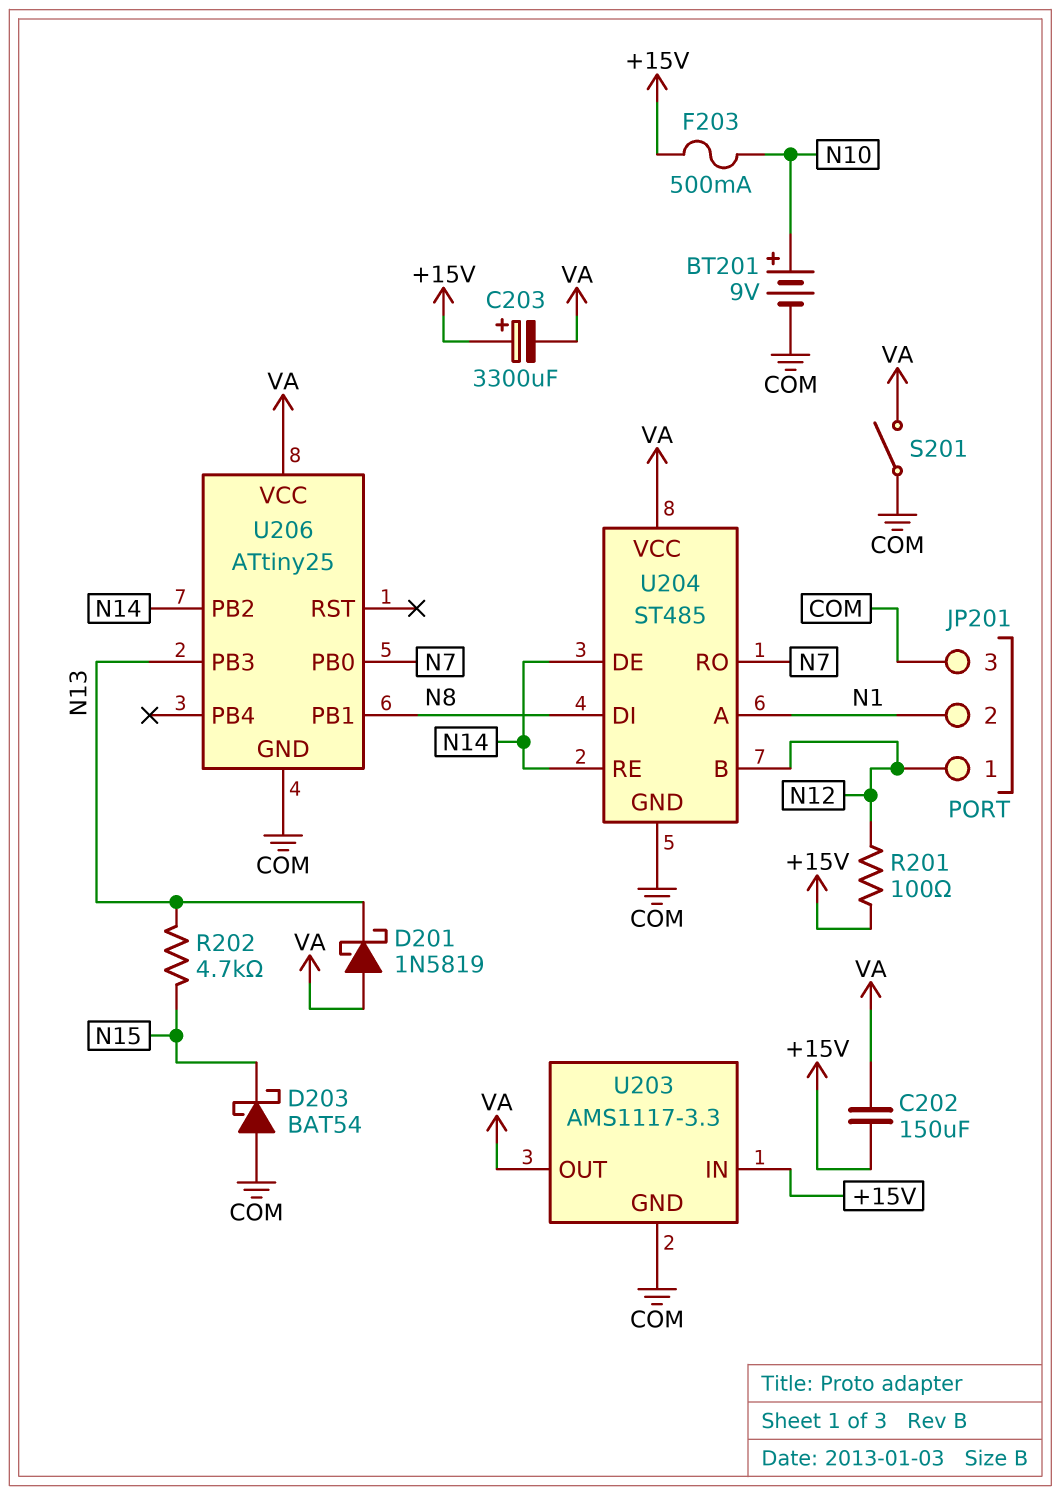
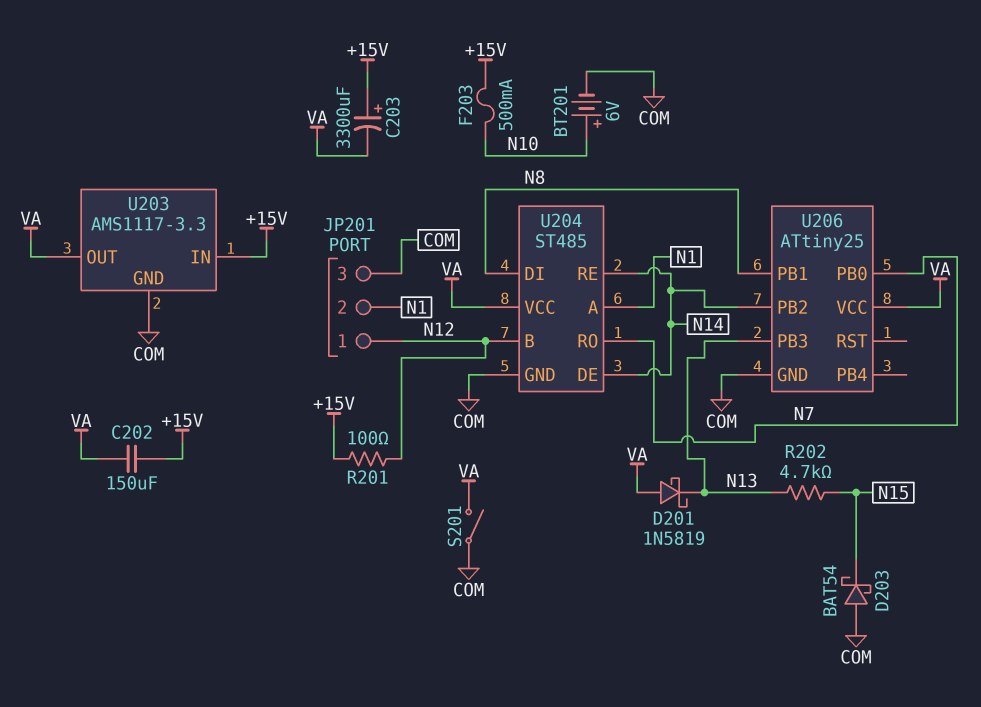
BT201: 9V (plus N10, minus COM) -> 6V (plus N10, minus COM)

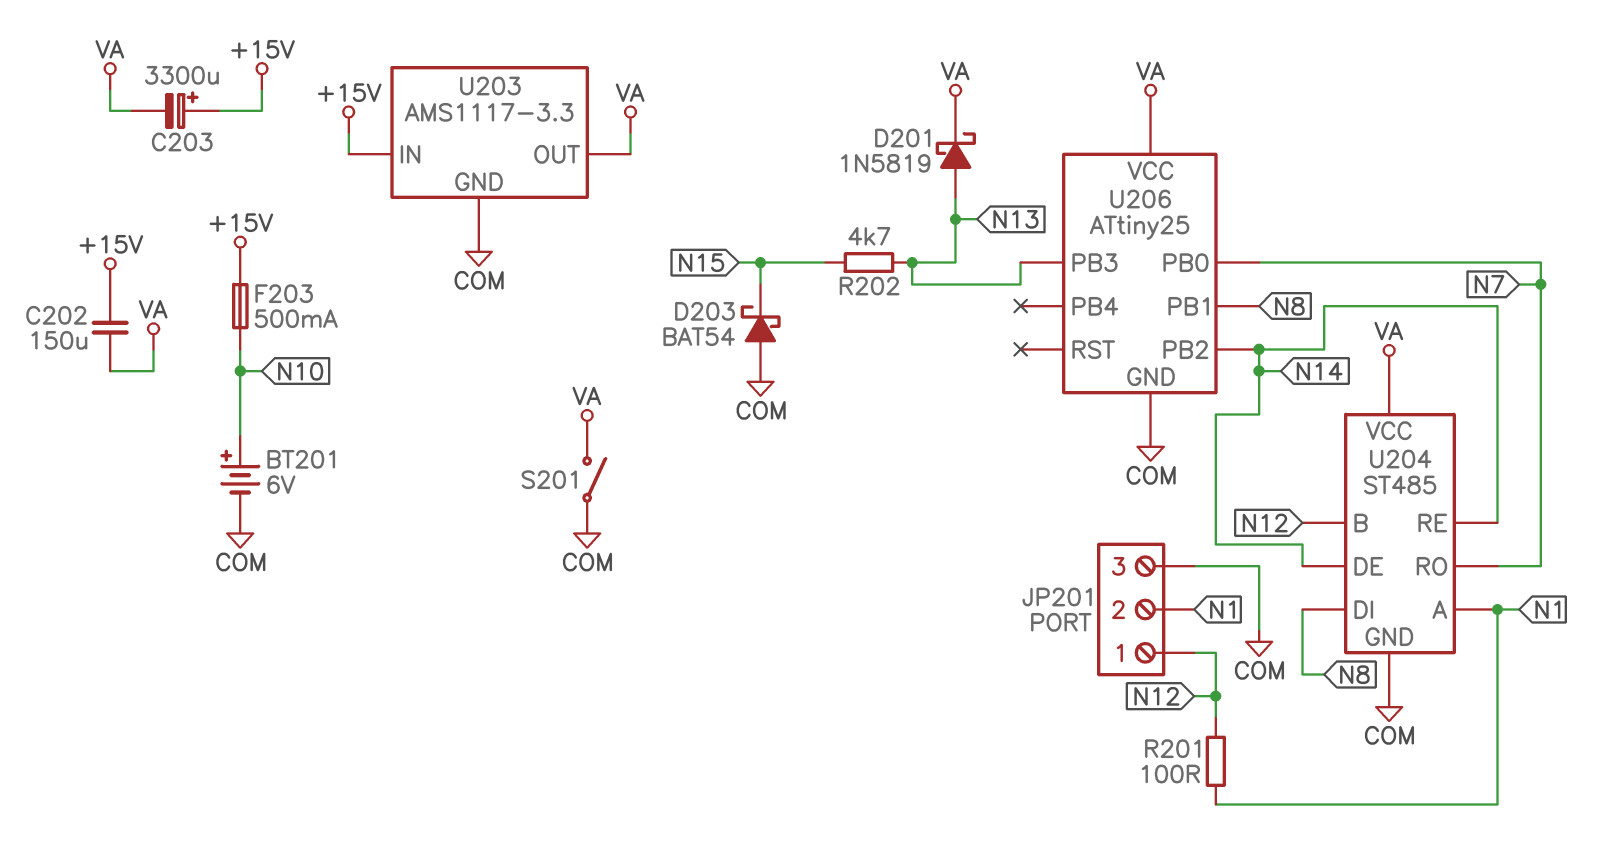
D201: schottky 1N5819 (A VA, K N13) -> schottky 1N5819 (A N13, K VA)
R201: 100 (+15V, N12) -> 100 (N1, N12)

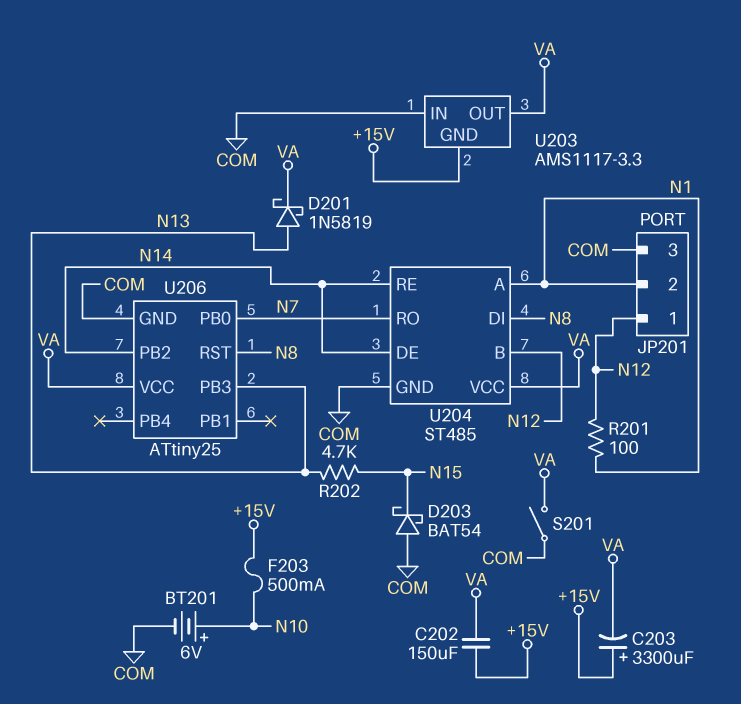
U203 pin GND: COM -> +15V
U203 pin IN: +15V -> COM
U206 pin PB1: N8 -> none
U206 pin RST: none -> N8

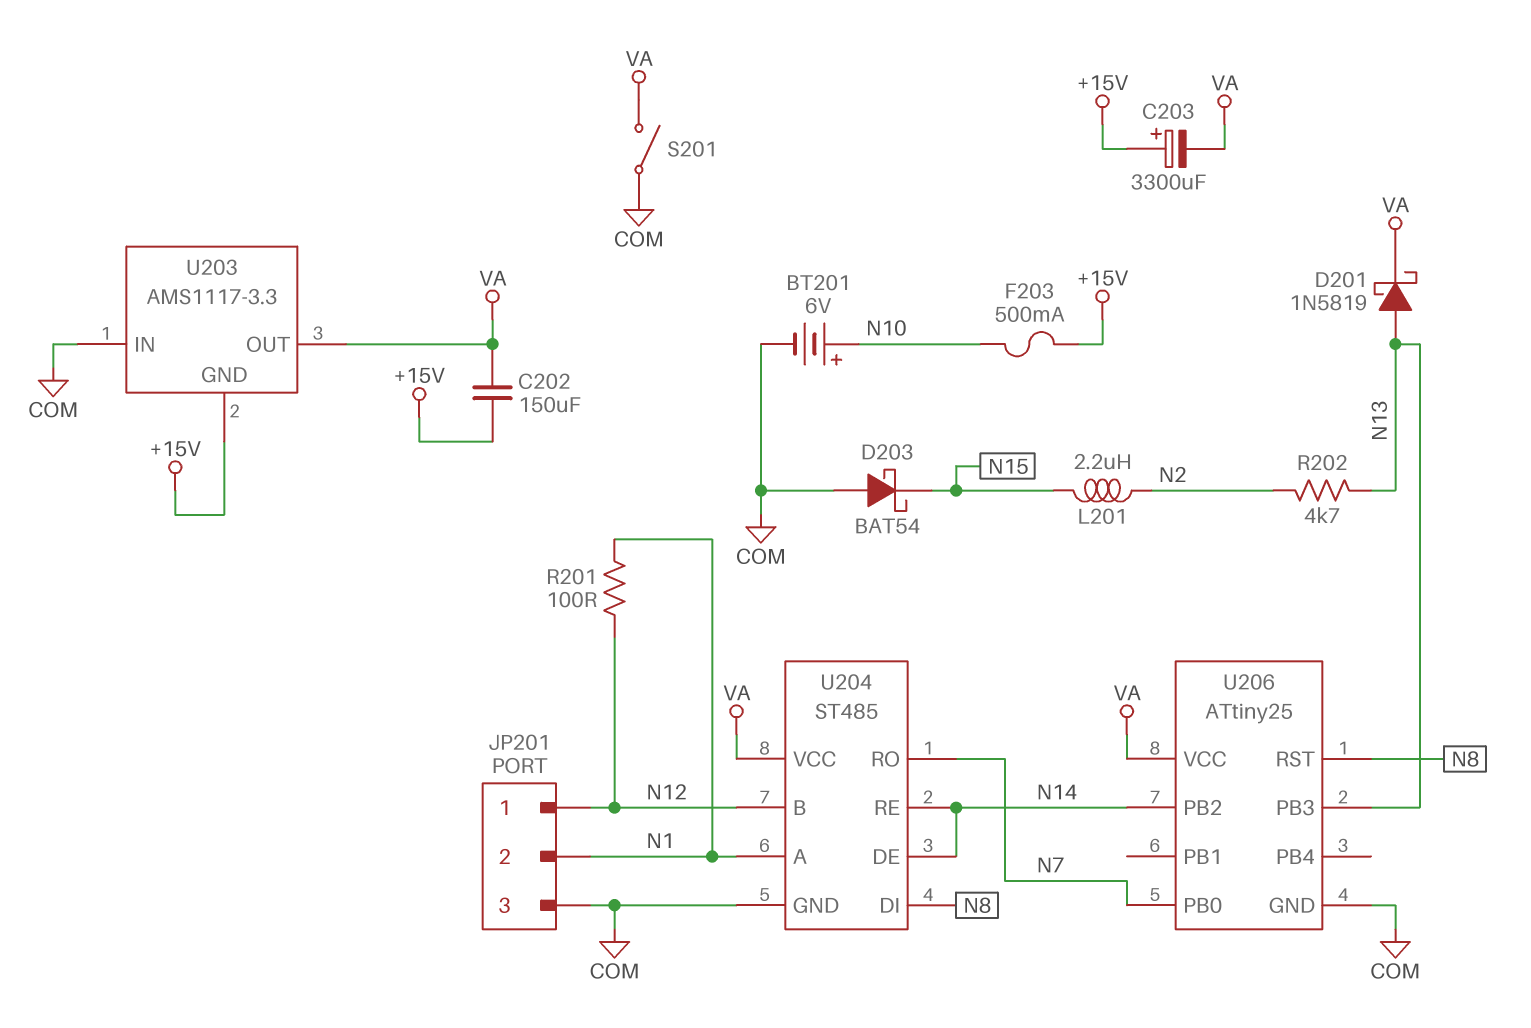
L201: none -> 2.2uH (N2, N15)
R202: 4.7k (N13, N15) -> 4.7k (N2, N13)

